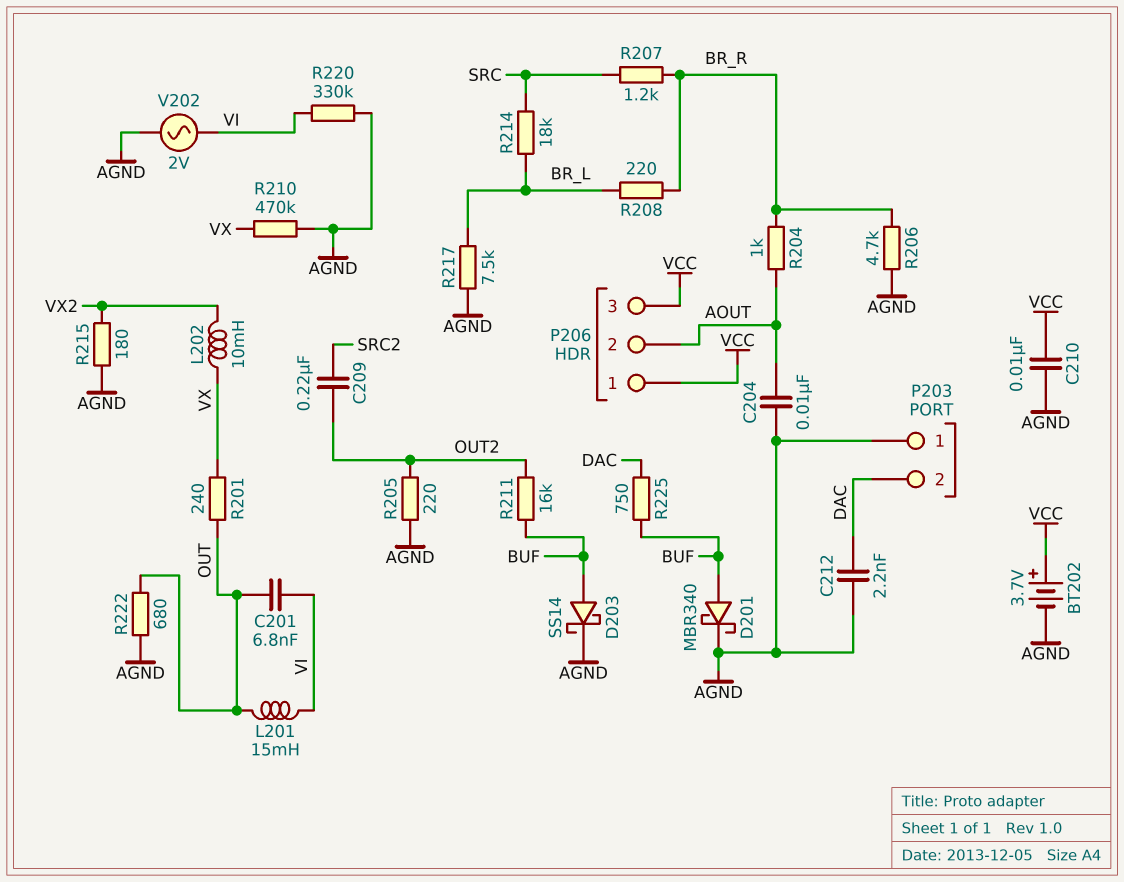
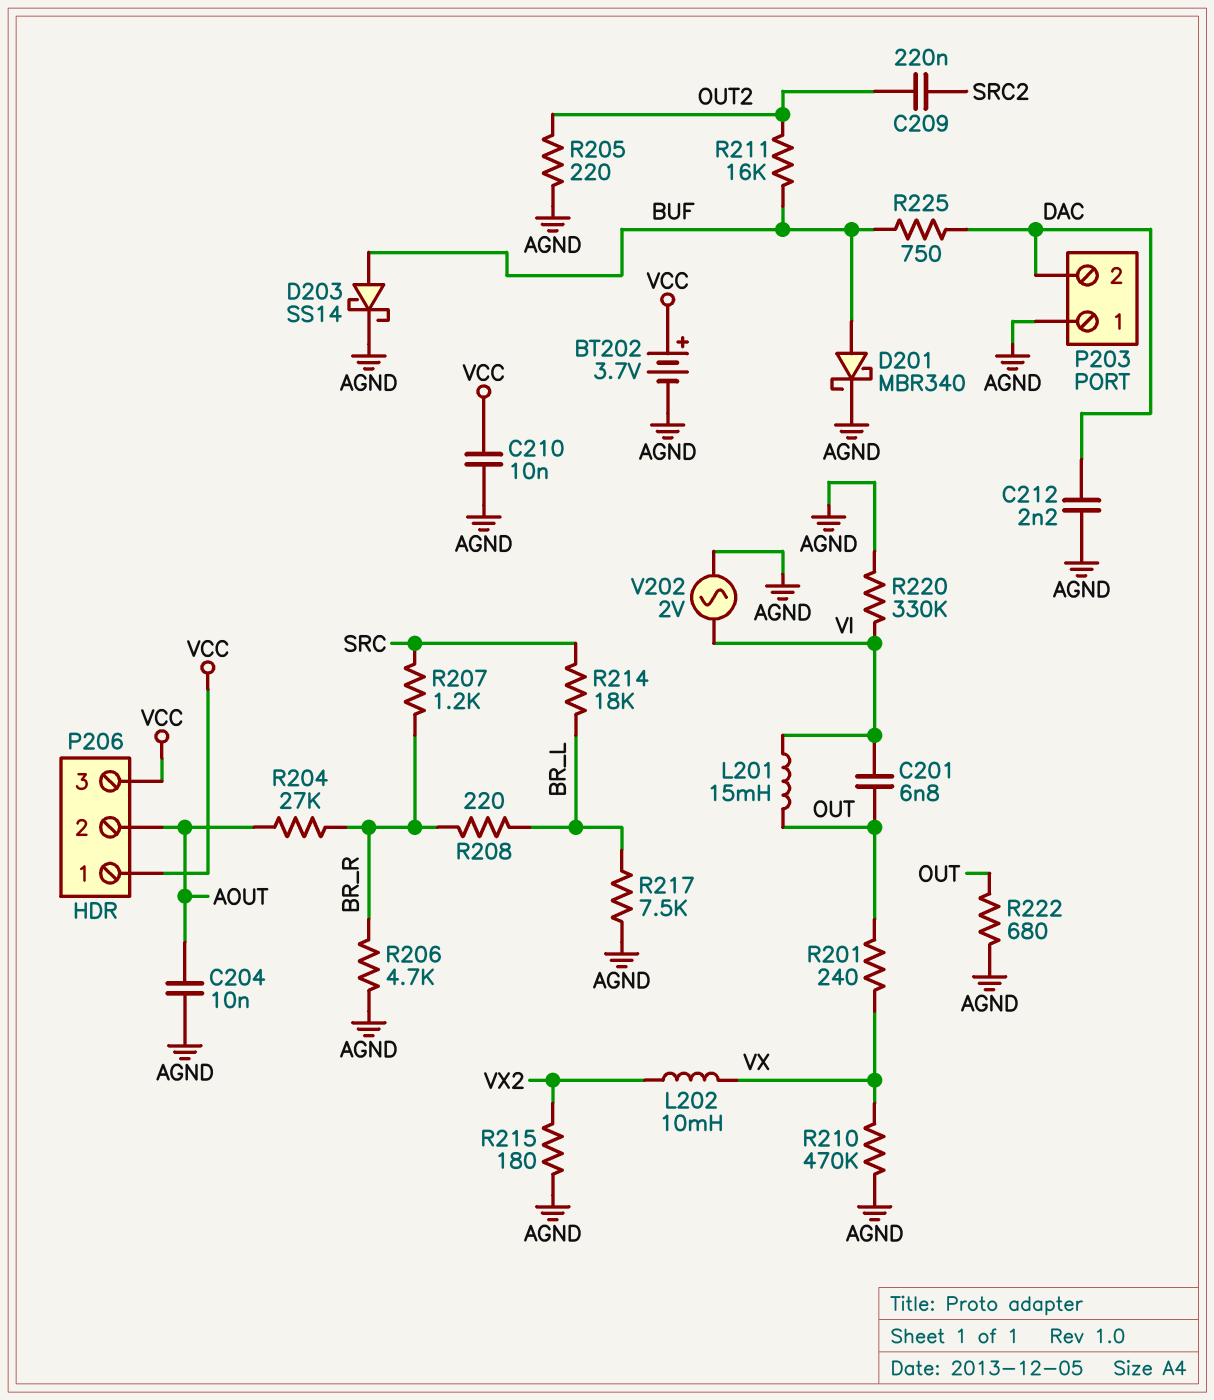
R204: 1k (AOUT, BR_R) -> 27k (AOUT, BR_R)

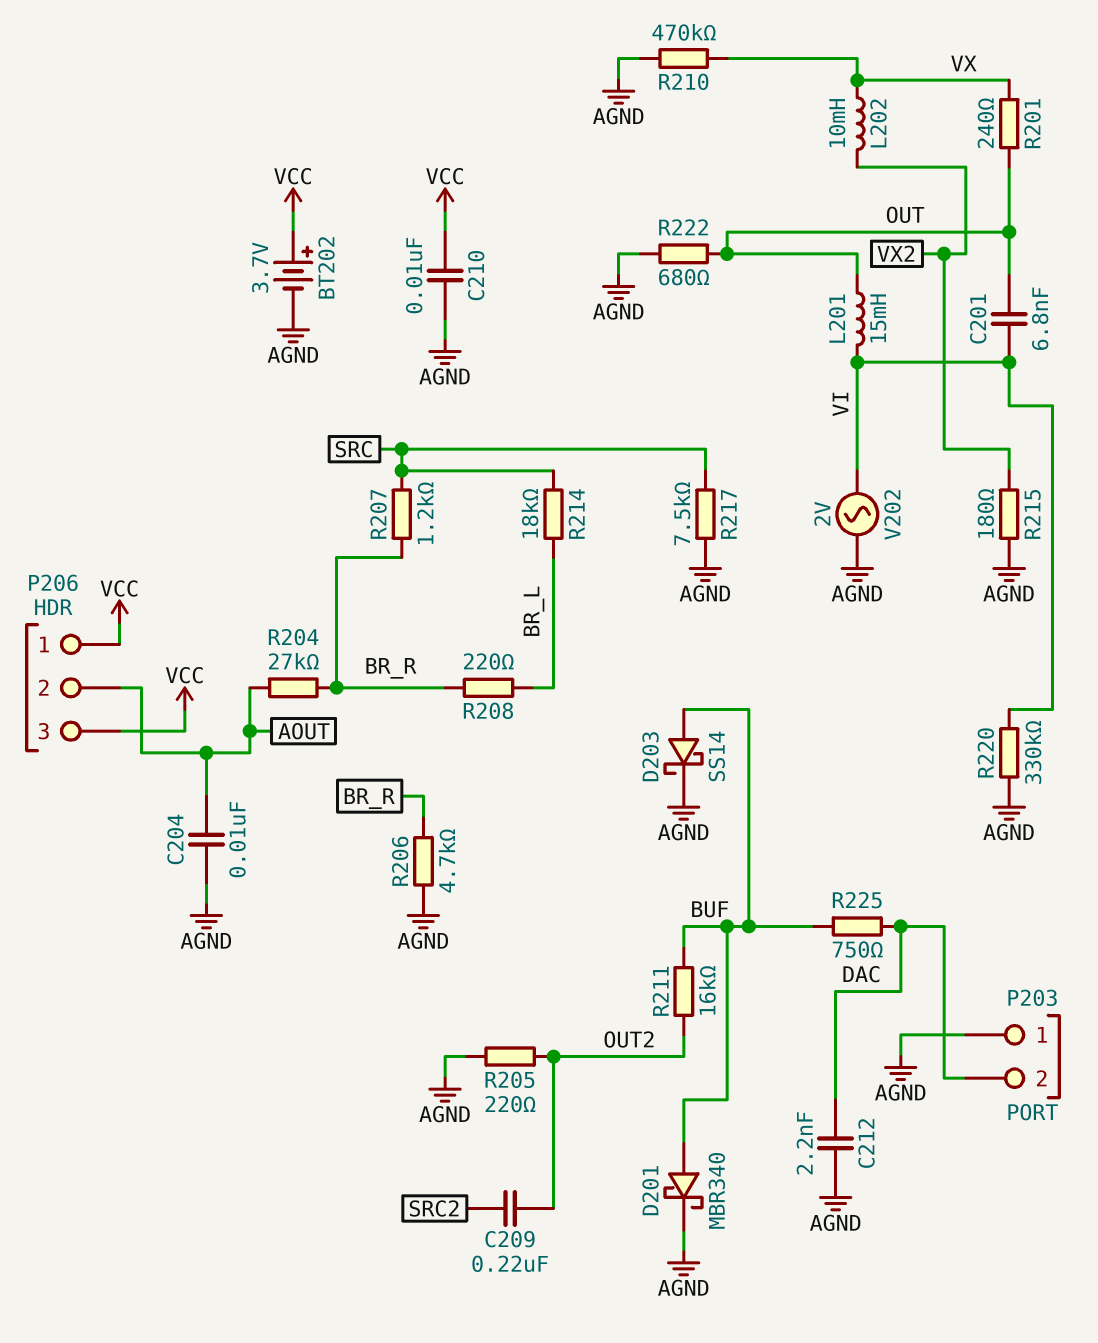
R217: 7.5k (AGND, BR_L) -> 7.5k (AGND, SRC)

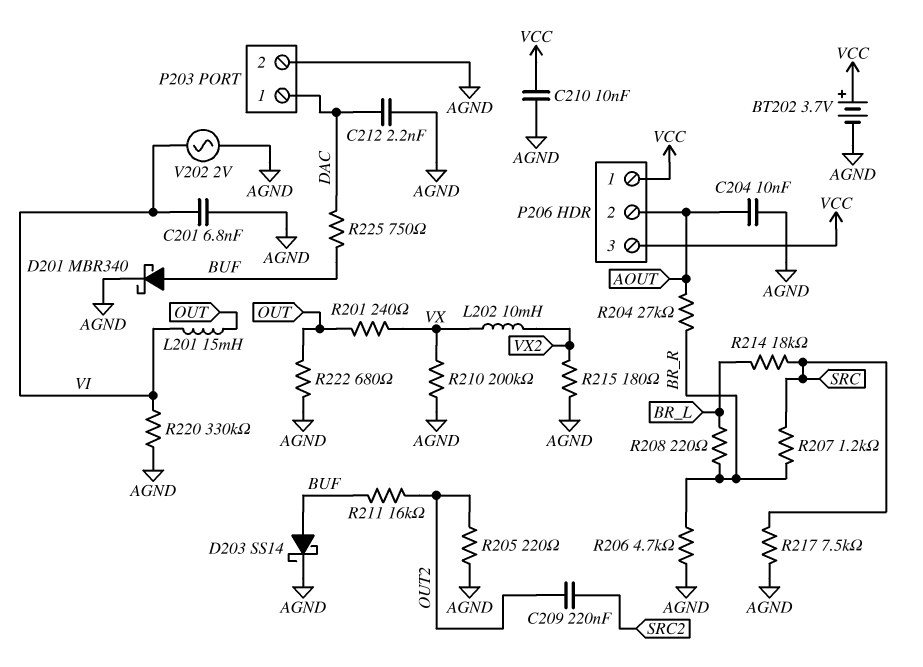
C201: 6.8nF (OUT, VI) -> 6.8nF (AGND, VI)
P203 pin 1: AGND -> DAC
P203 pin 2: DAC -> AGND
R210: 470k (AGND, VX) -> 200k (AGND, VX)

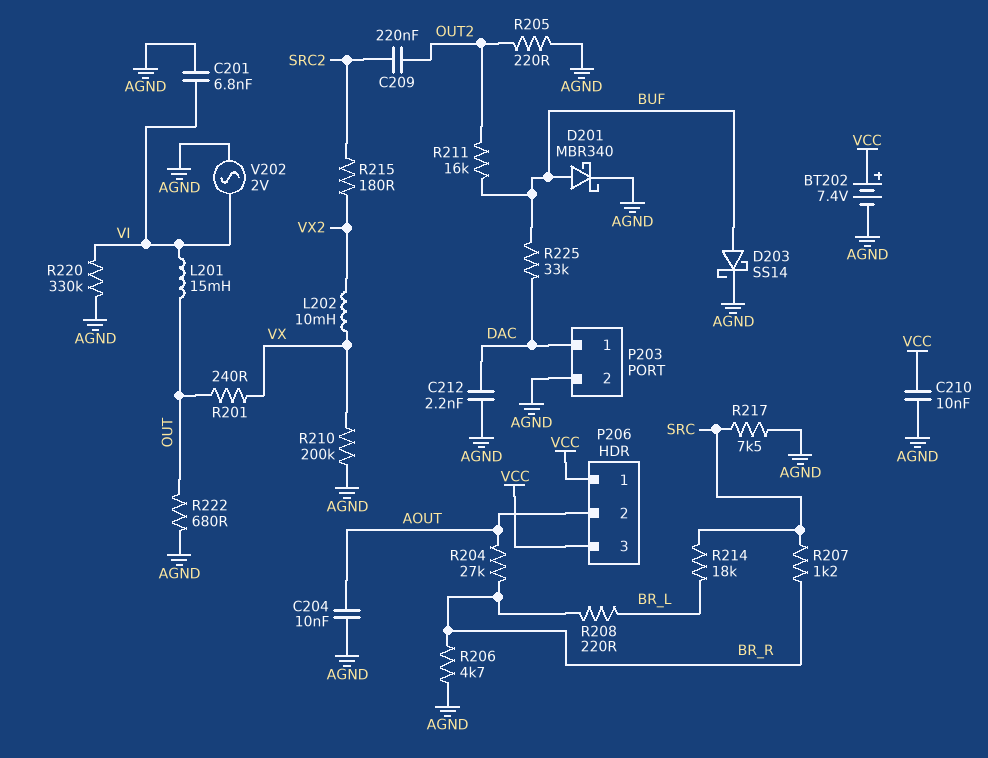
BT202: 3.7V (plus VCC, minus AGND) -> 7.4V (plus VCC, minus AGND)
R215: 180 (AGND, VX2) -> 180 (SRC2, VX2)
R225: 750 (BUF, DAC) -> 33k (BUF, DAC)

